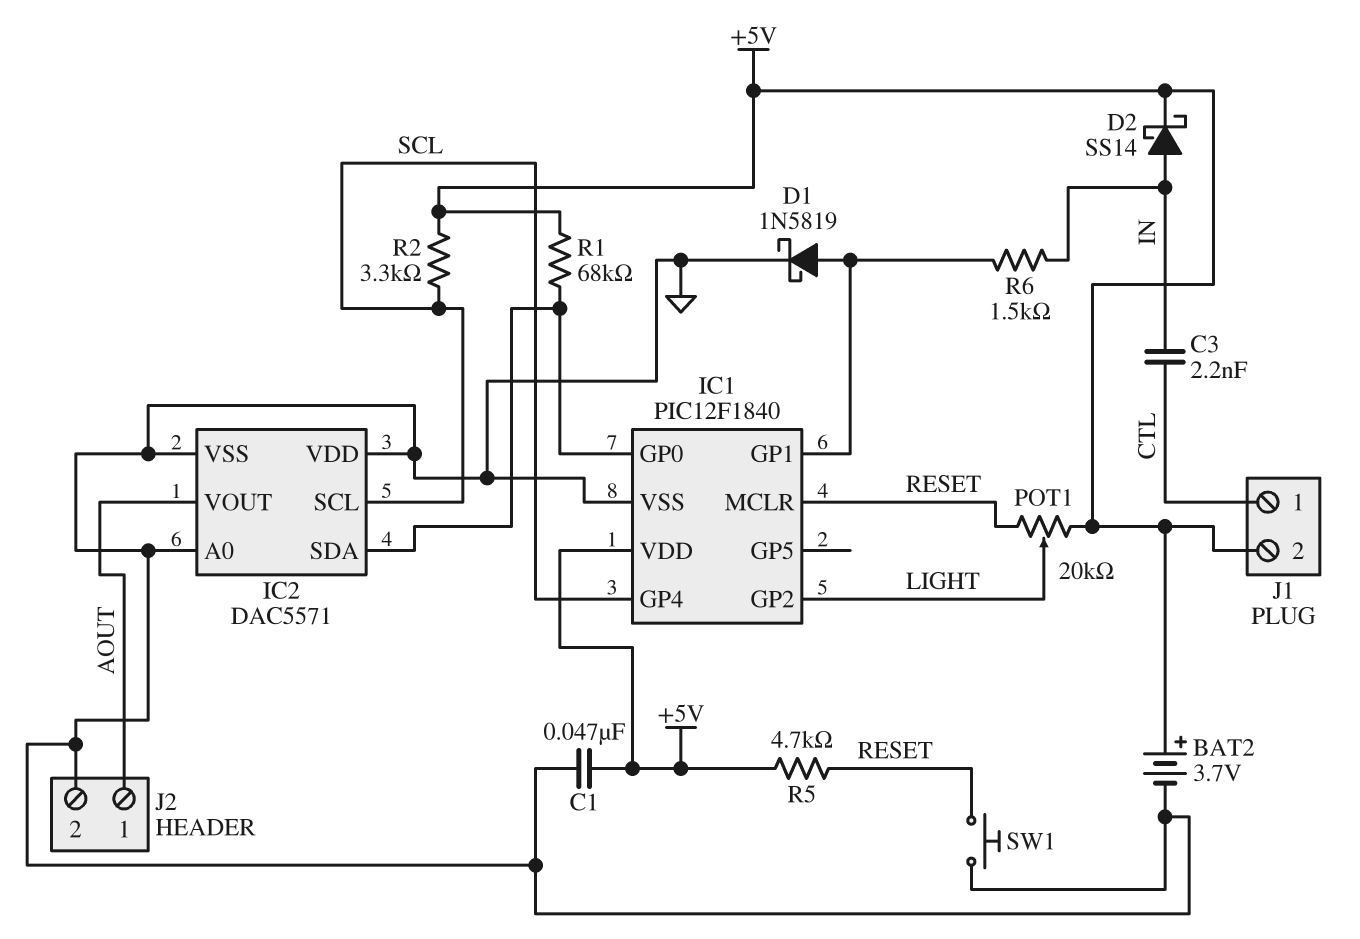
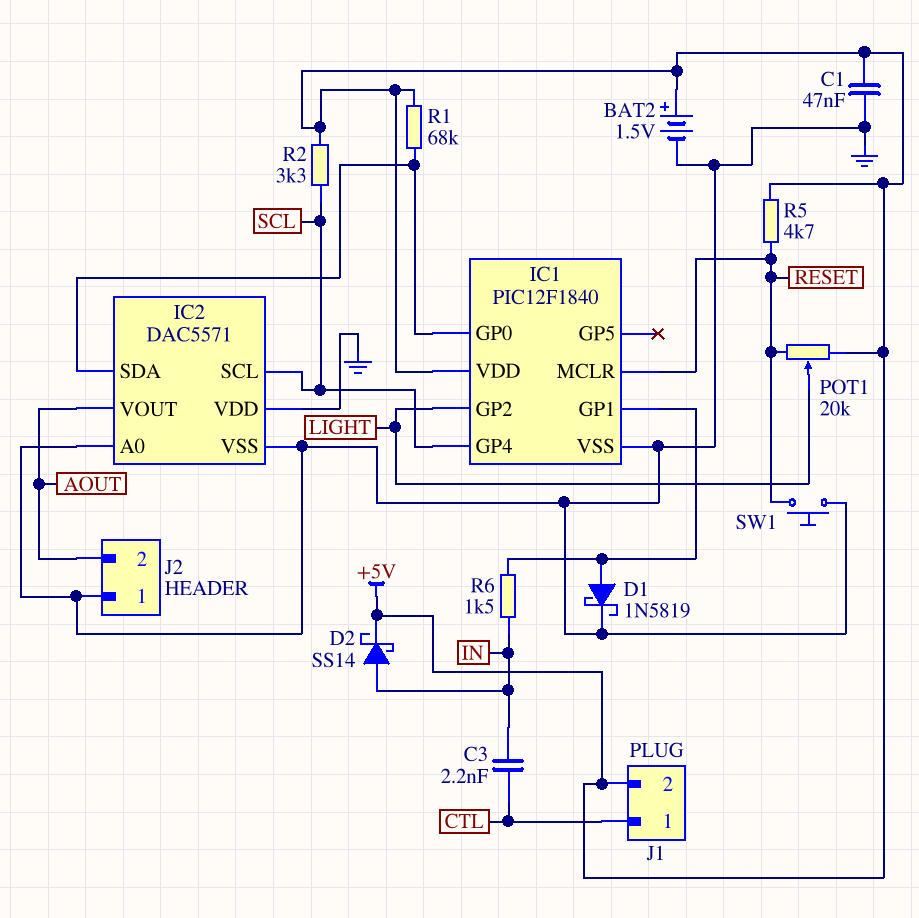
BAT2: 3.7V (plus +5V, minus GND) -> 1.5V (plus +5V, minus GND)
J2 pin 1: AOUT -> GND
J2 pin 2: GND -> AOUT

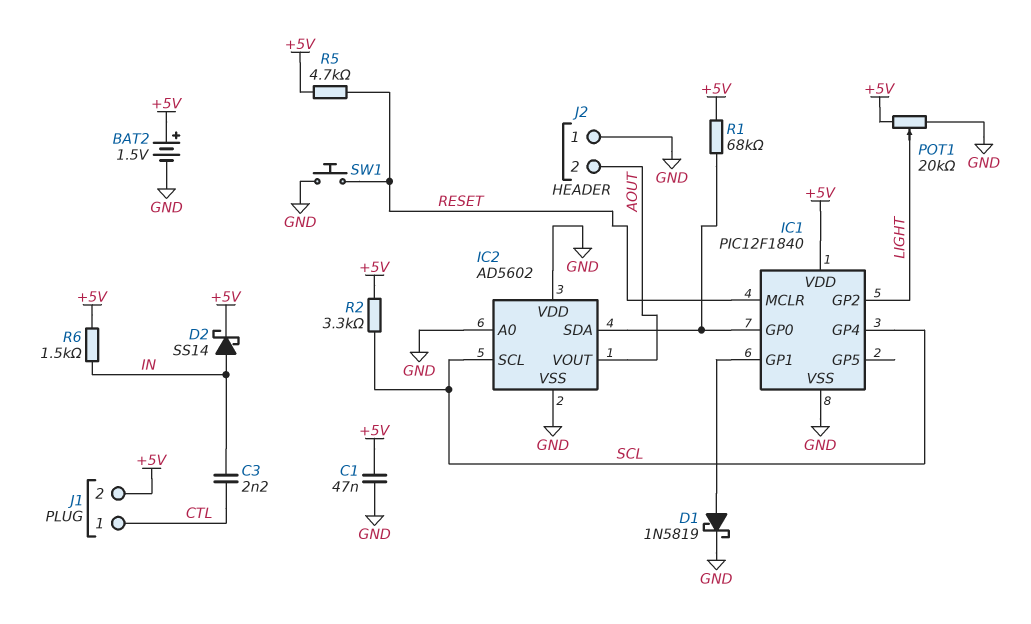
IC2: DAC5571 -> AD5602
POT1: 20k (+5V, RESET, wiper LIGHT) -> 20k (+5V, GND, wiper LIGHT)
R6: 1.5k (IC1/GP1, IN) -> 1.5k (+5V, IN)

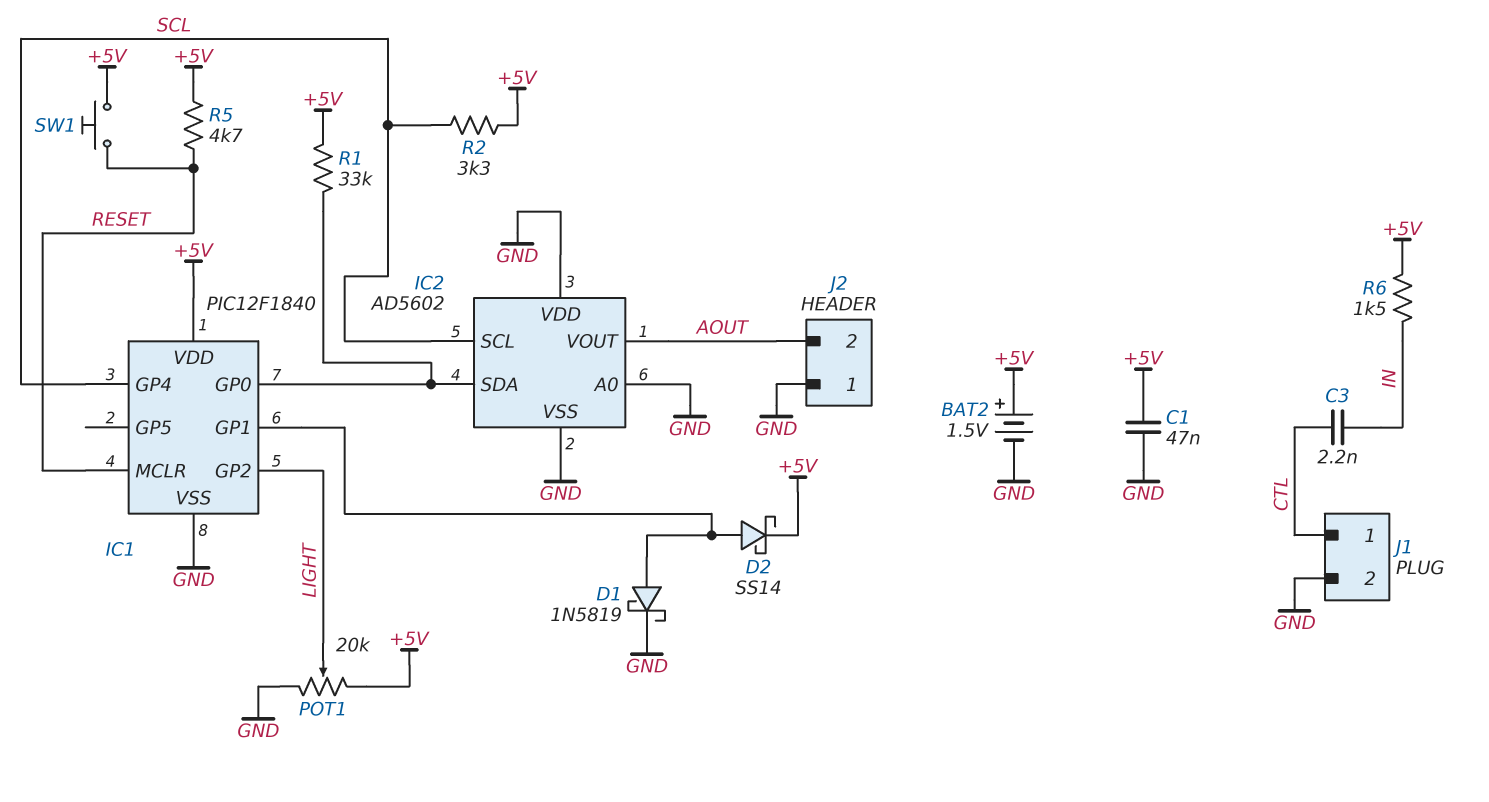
D2: schottky SS14 (A IN, K +5V) -> schottky SS14 (A IC1/GP1, K +5V)
J1 pin 2: +5V -> GND
R1: 68k (+5V, IC1/GP0) -> 33k (+5V, IC1/GP0)
SW1: button (GND, RESET) -> button (+5V, RESET)

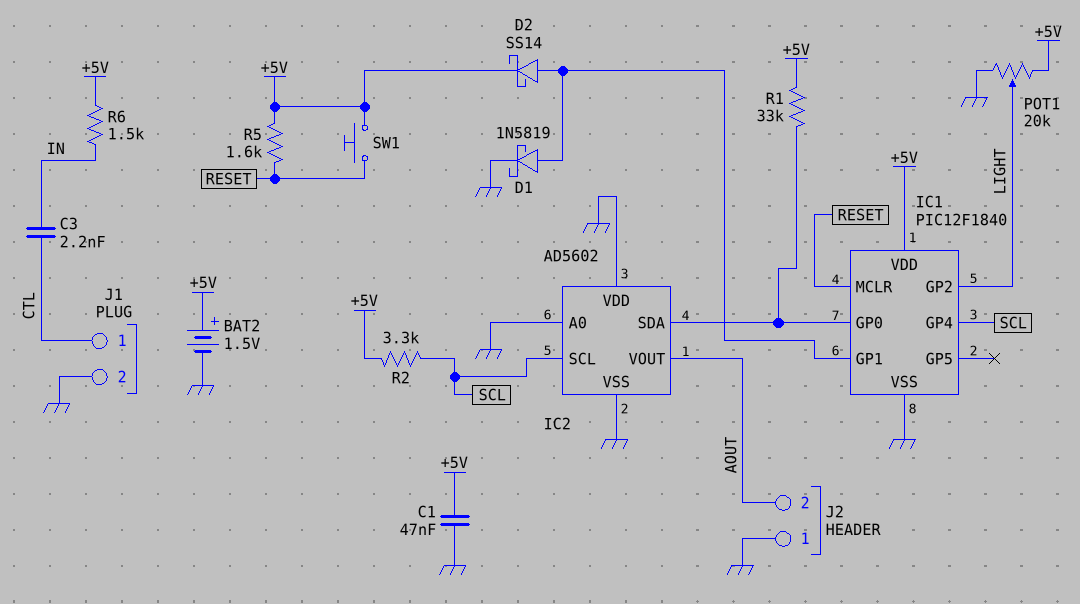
R5: 4.7k (+5V, RESET) -> 1.6k (+5V, RESET)

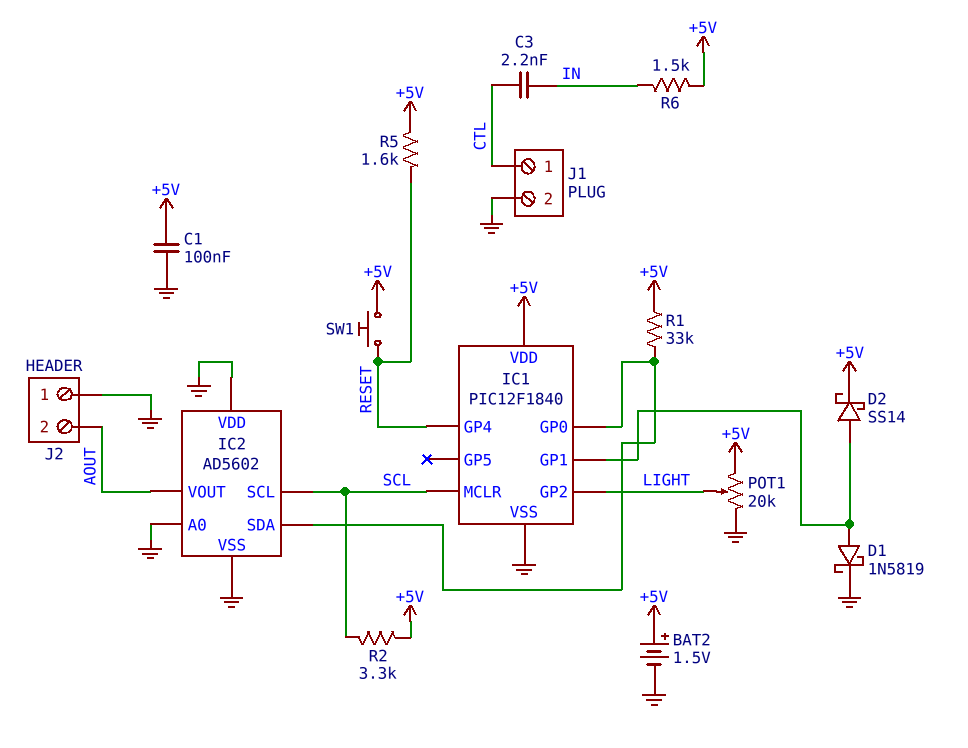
C1: 47nF (+5V, GND) -> 100nF (+5V, GND)
IC1 pin GP4: SCL -> RESET
IC1 pin MCLR: RESET -> SCL

